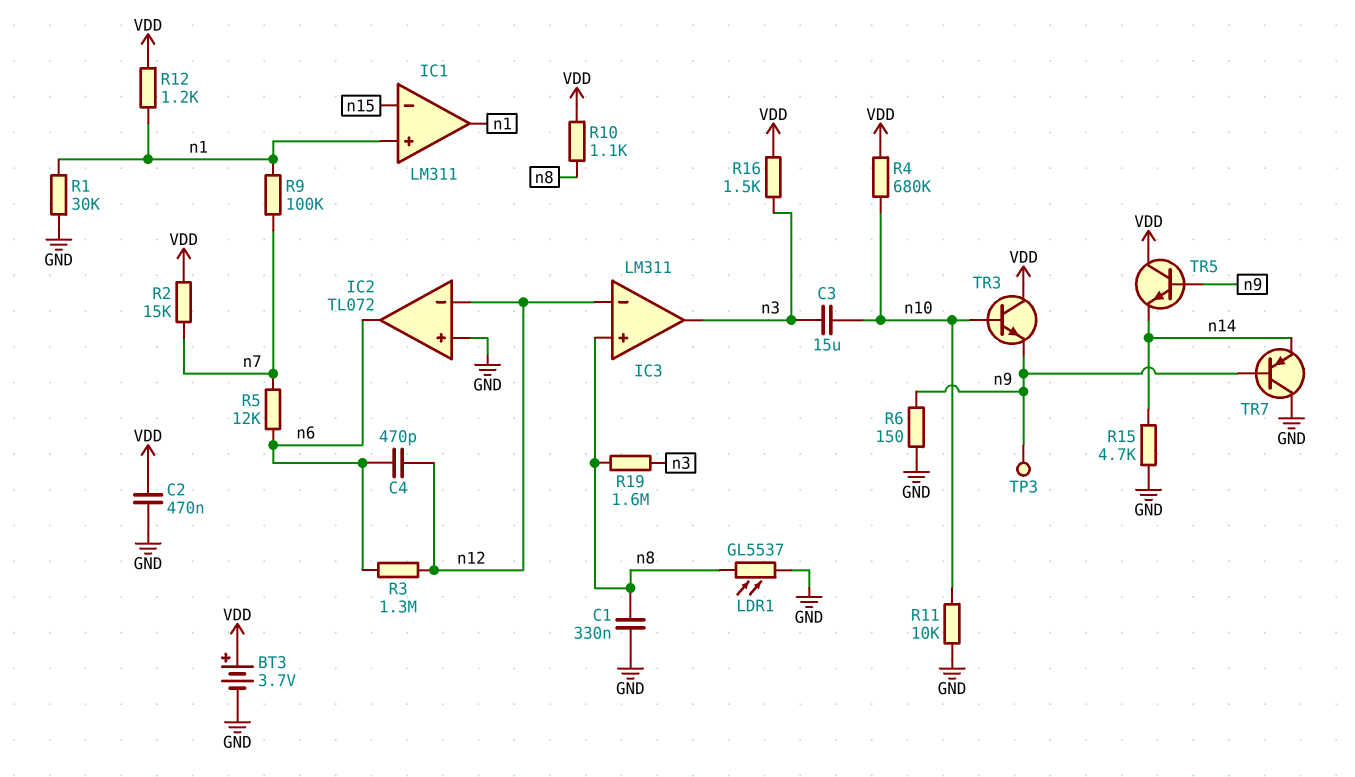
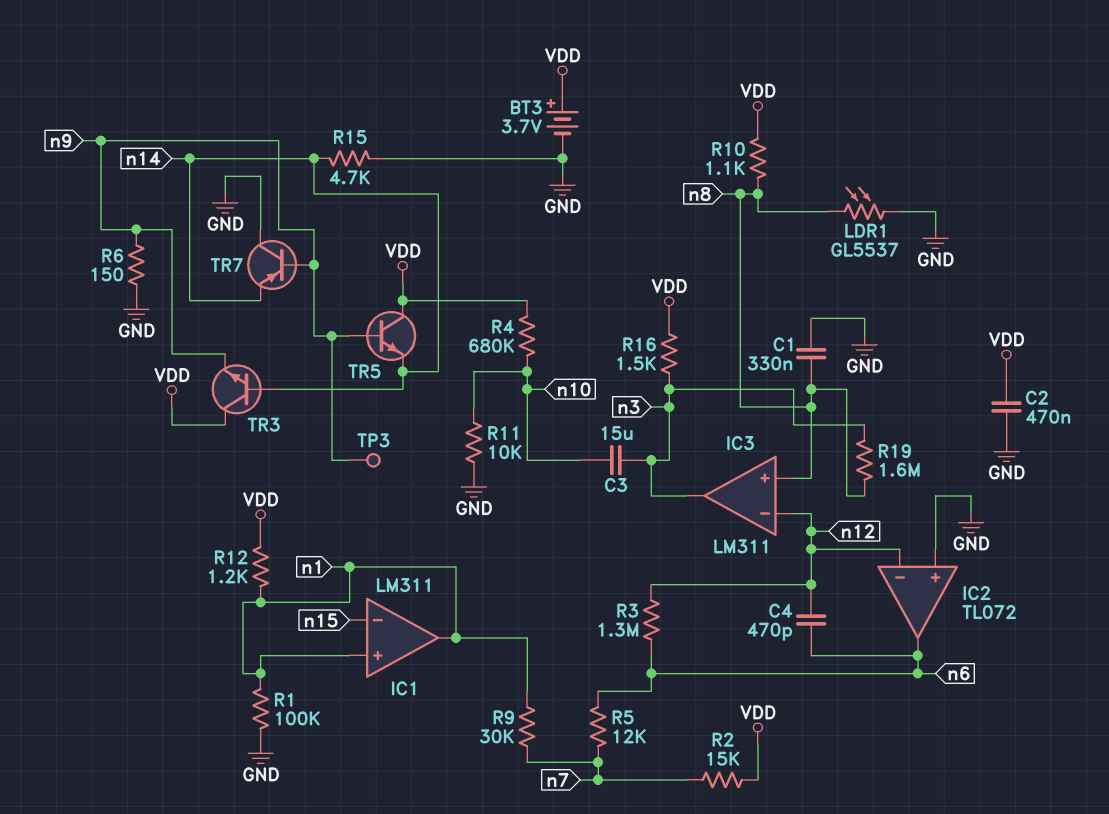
R1: 30k (GND, n1) -> 100k (GND, n1)
R9: 100k (n1, n7) -> 30k (n1, n7)
TR3: NPN (B n10, C VDD, E n9) -> NPN (B n14, C VDD, E n9)

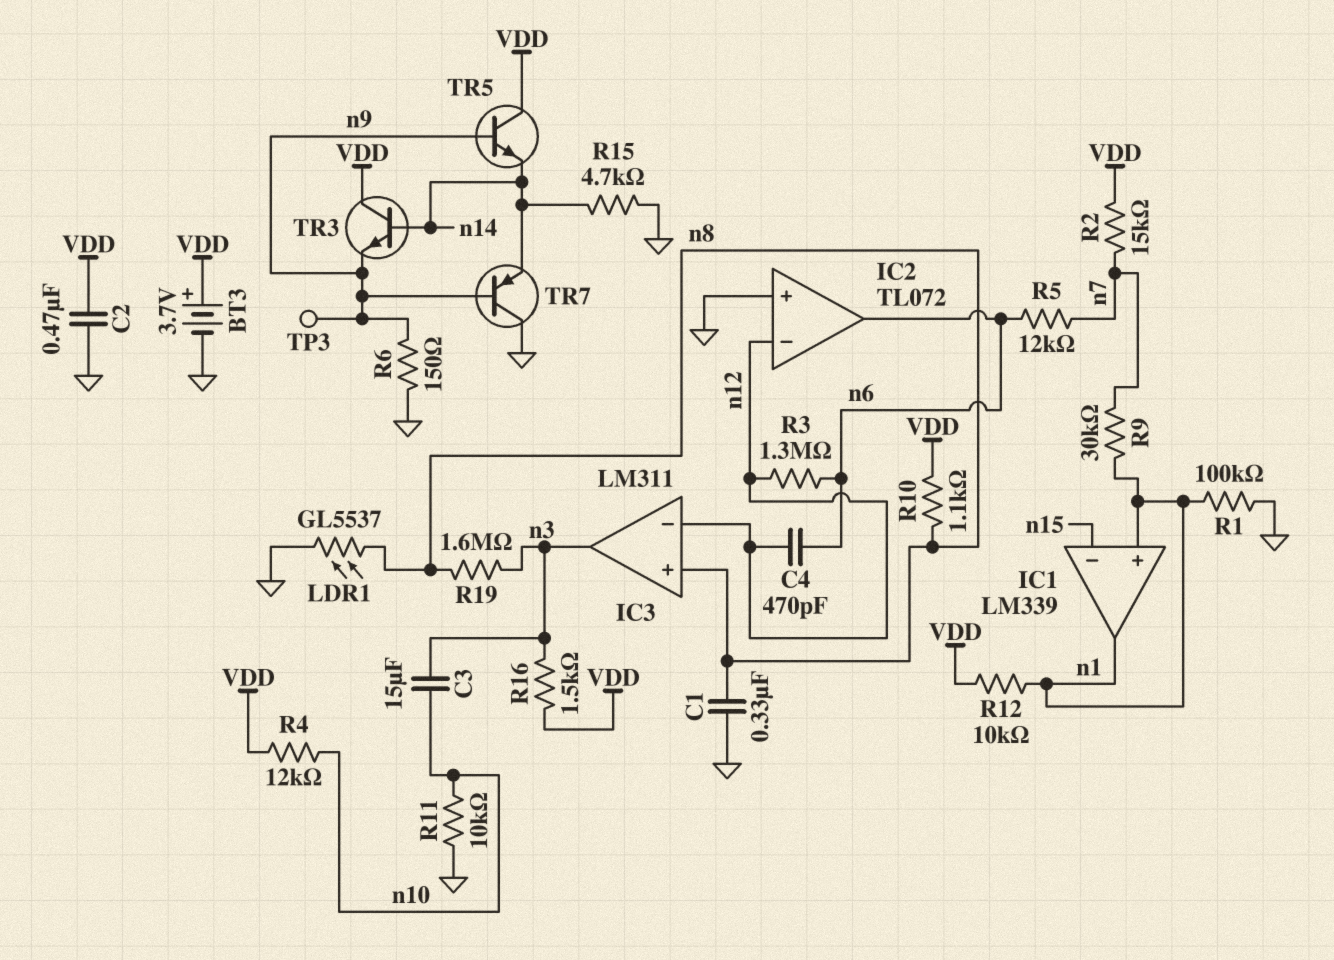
IC1: LM311 -> LM339
R4: 680k (VDD, n10) -> 12k (VDD, n10)
R12: 1.2k (VDD, n1) -> 10k (VDD, n1)

